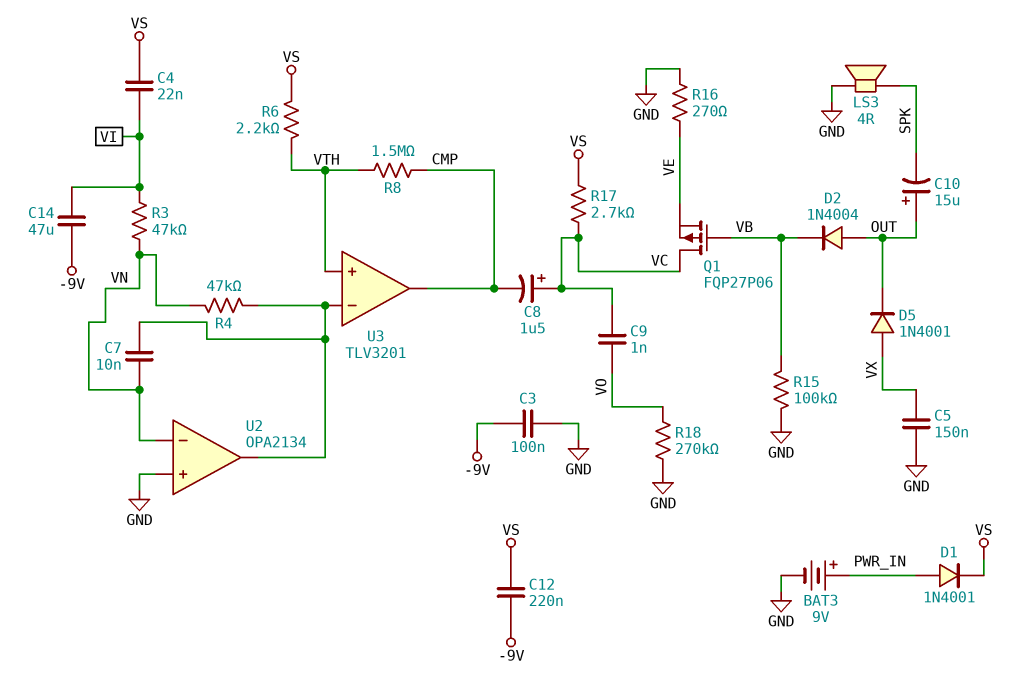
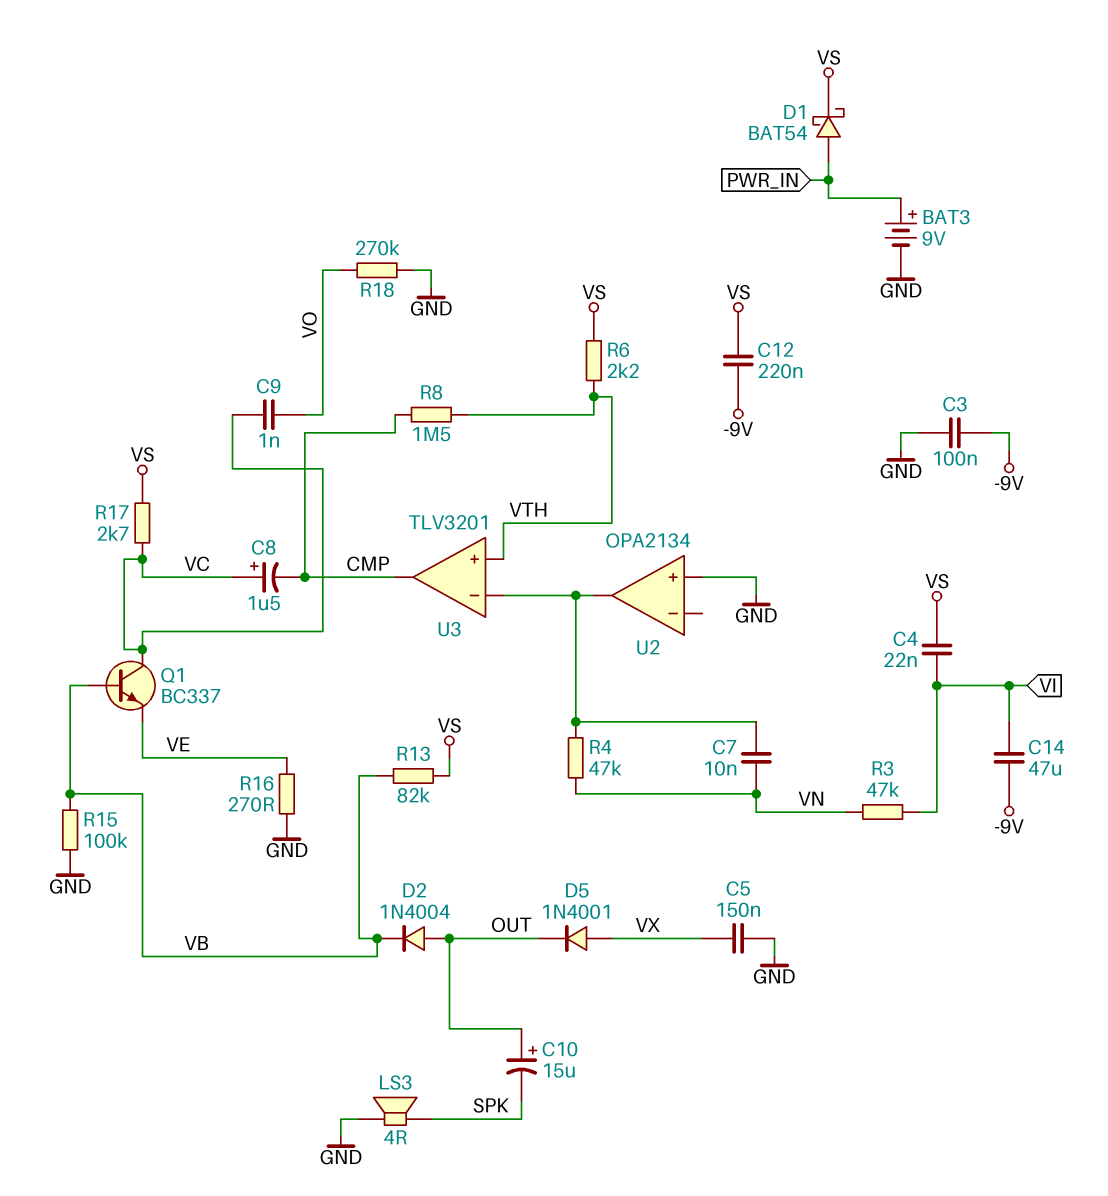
D1: diode 1N4001 (A PWR_IN, K VS) -> schottky BAT54 (A PWR_IN, K VS)
Q1: PMOS FQP27P06 (G VB, D VC, S VE) -> NPN BC337 (B VB, C VC, E VE)
R13: none -> 82k (VB, VS)
U2 pin in-: VN -> none

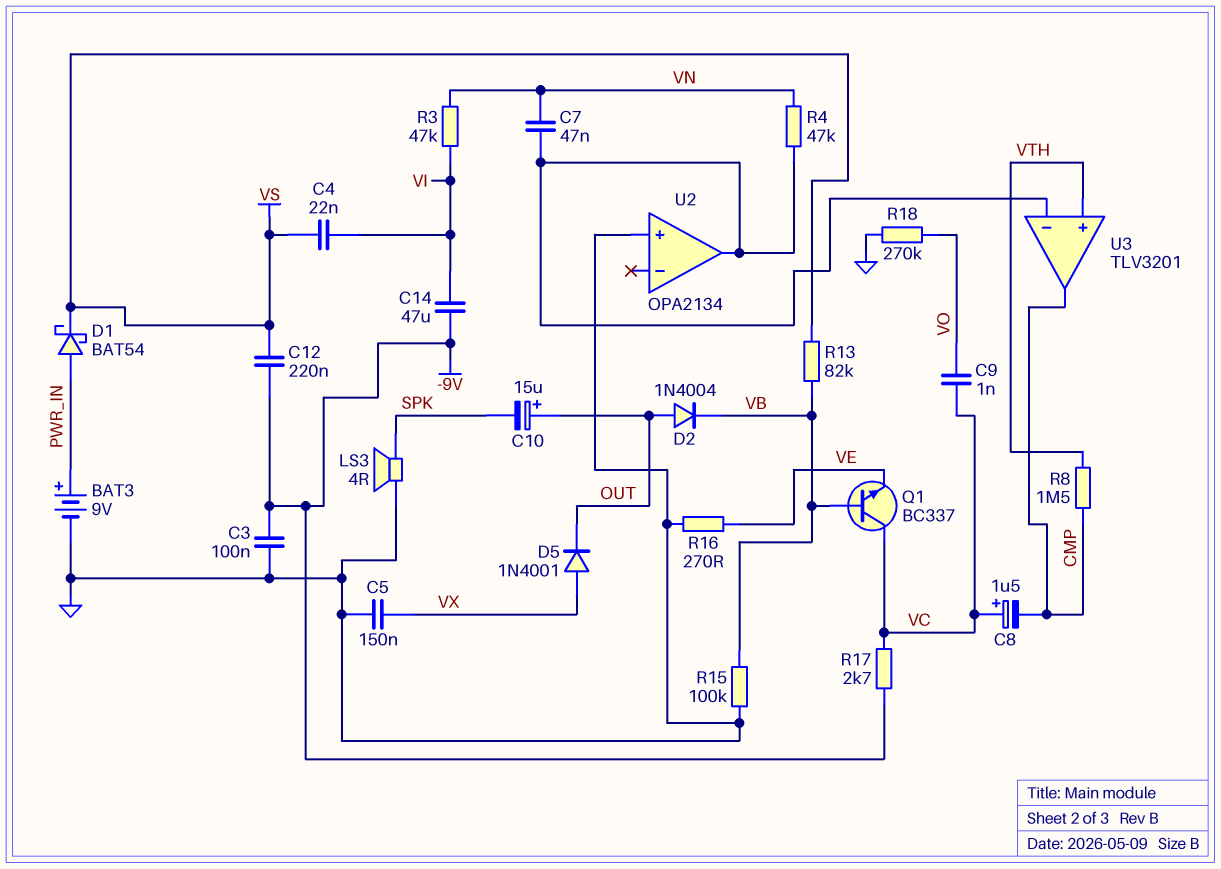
C7: 10nF (U2/out, VN) -> 47nF (U2/out, VN)
R6: 2.2k (VS, VTH) -> none
R17: 2.7k (VC, VS) -> 2.7k (-9V, VC)

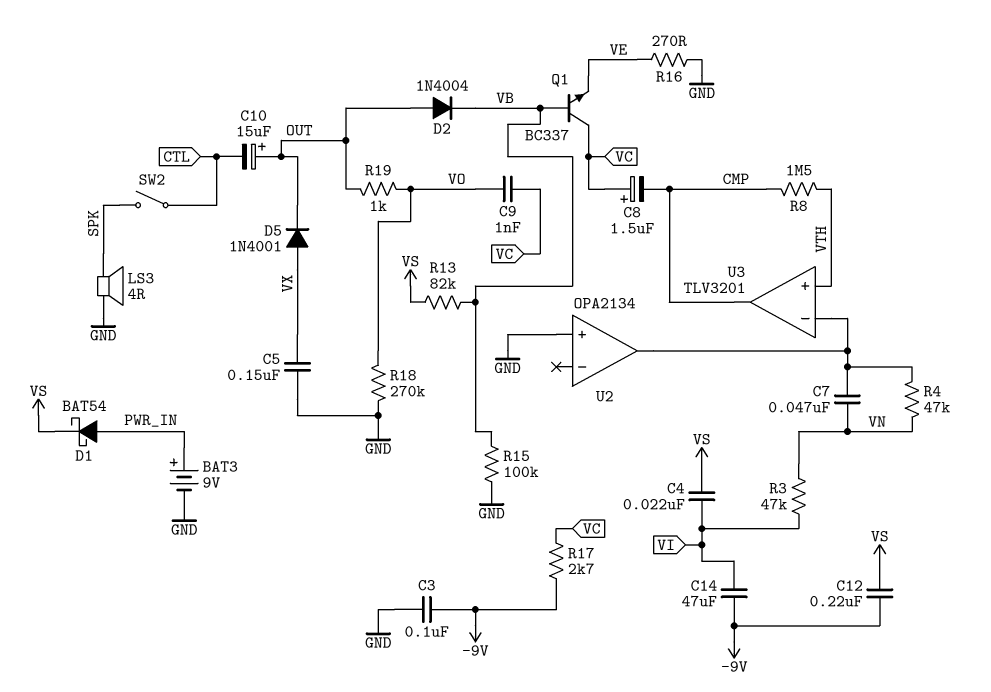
C10: 15uF (plus OUT, minus SPK) -> 15uF (plus OUT, minus CTL)
R19: none -> 1k (OUT, VO)
SW2: none -> switch (CTL, SPK)

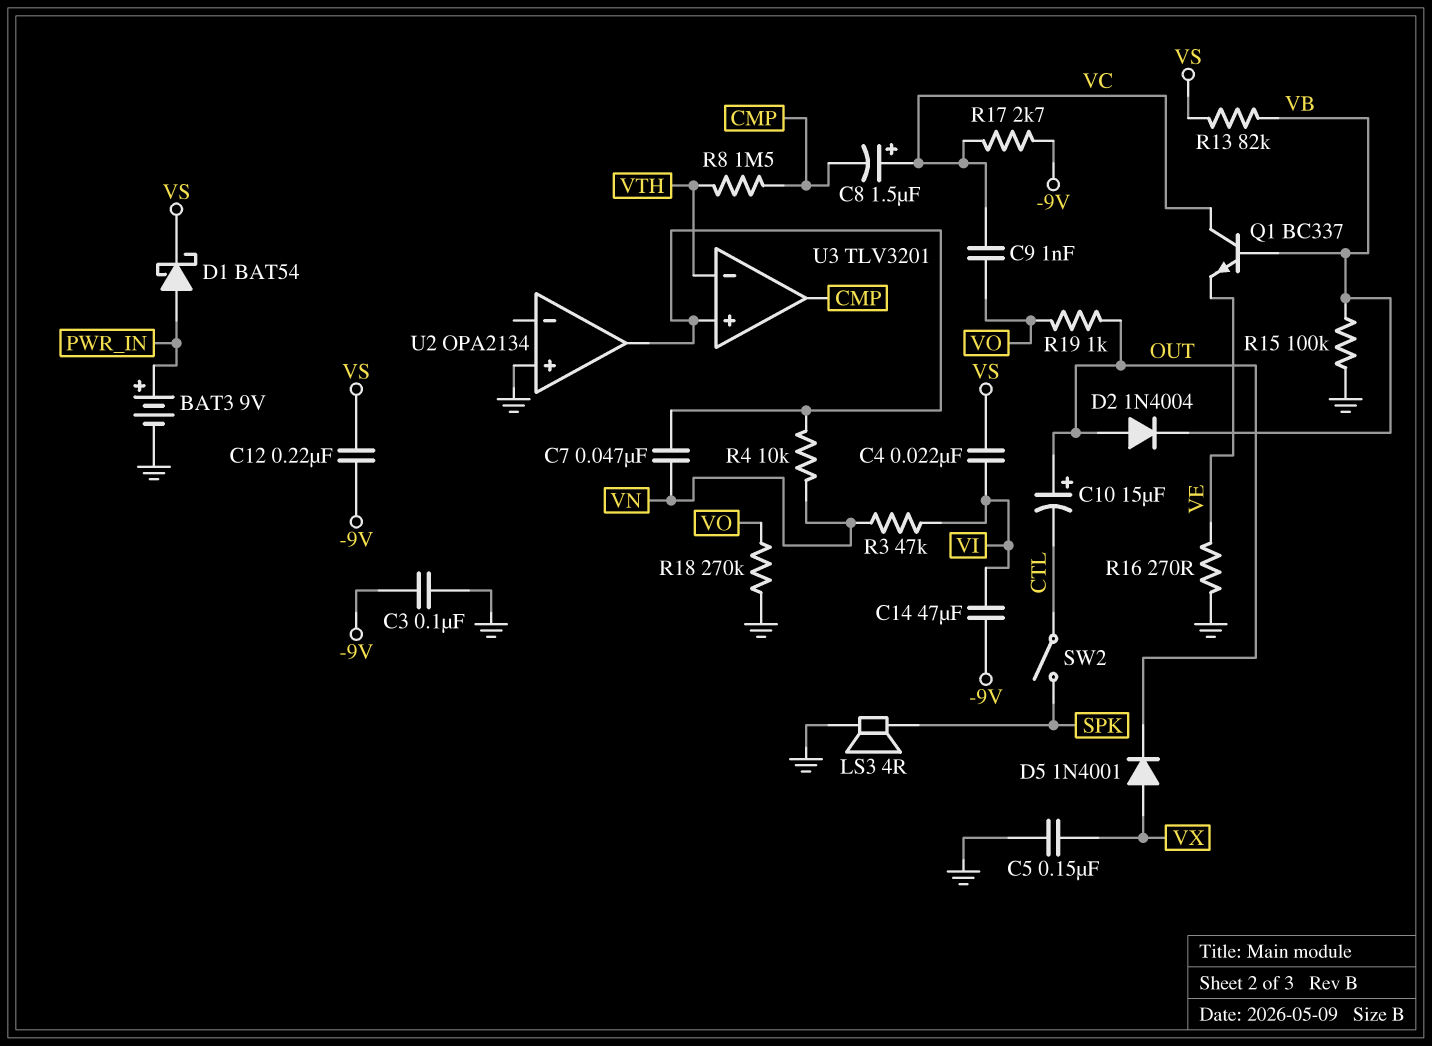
R4: 47k (U2/out, VN) -> 10k (U2/out, VN)
U3 pin in+: VTH -> U2/out
U3 pin in-: U2/out -> VTH

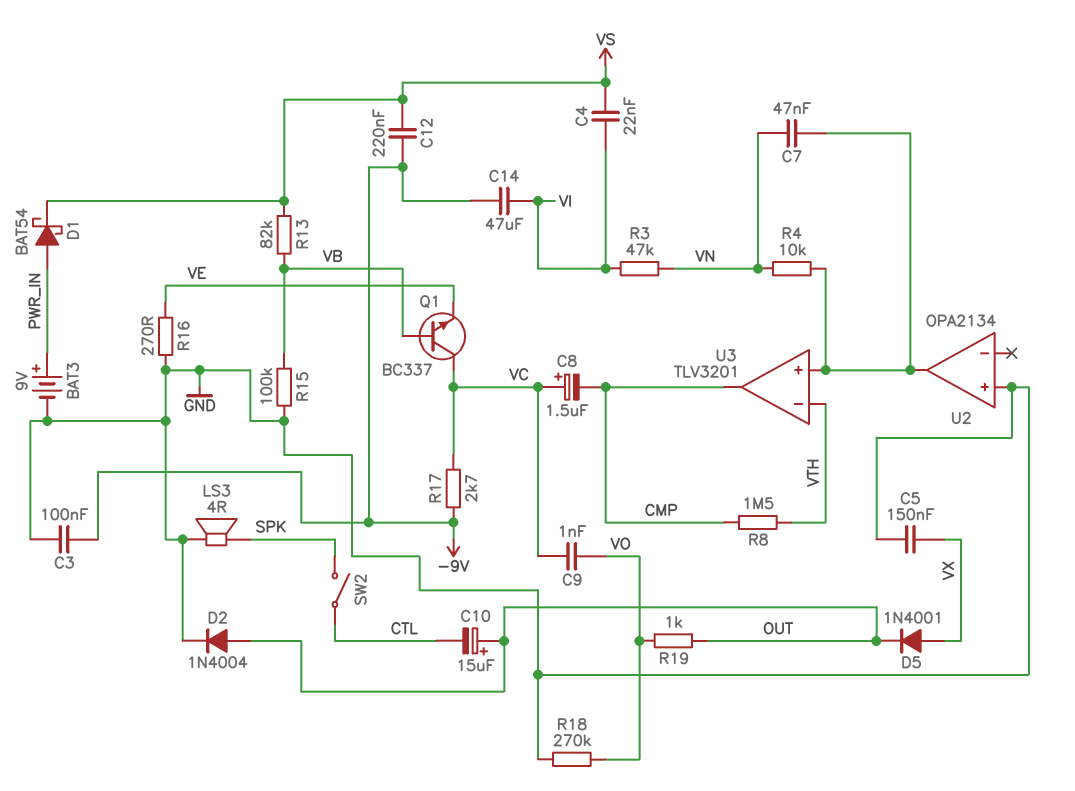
D2: diode 1N4004 (A OUT, K VB) -> diode 1N4004 (A OUT, K GND)

